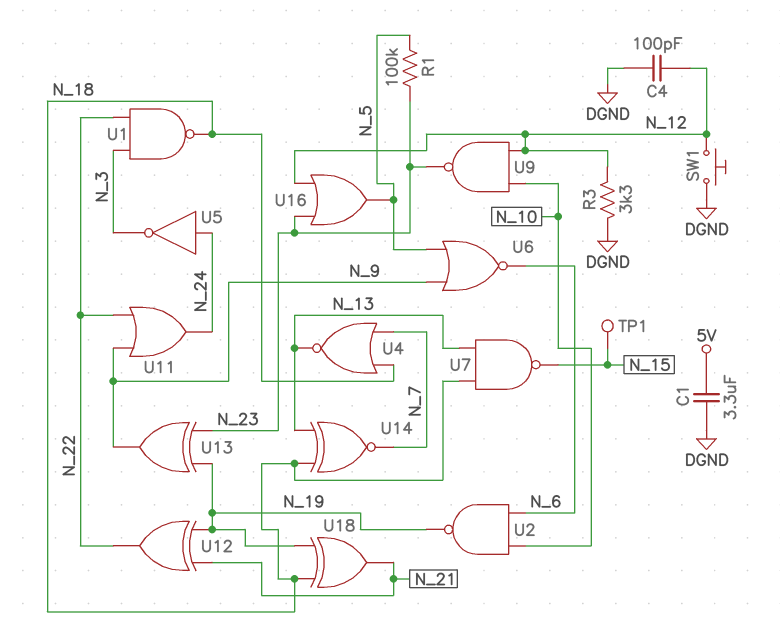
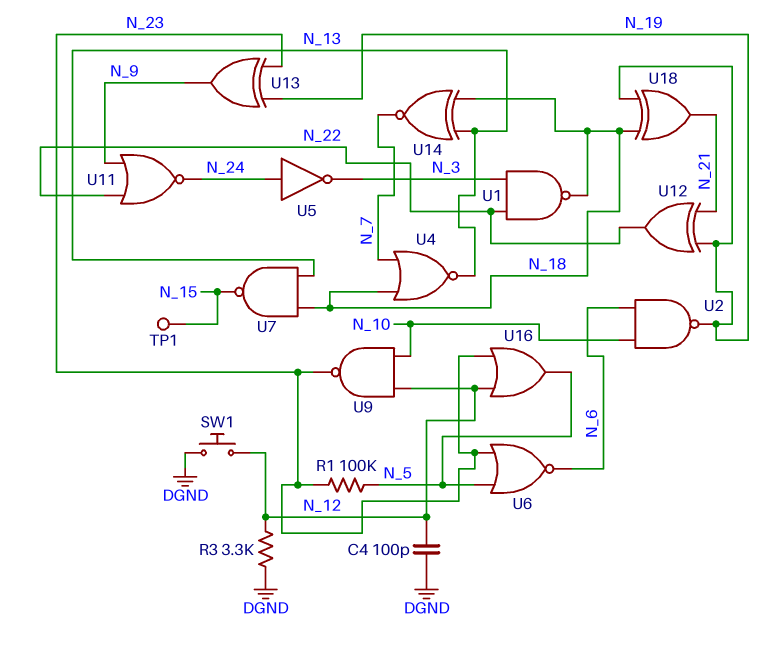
C1: 3.3uF (5V, DGND) -> none
U6: NOR (in N_5, in N_9, out N_6) -> NOR (in N_5, in N_23, out N_6)
U11: OR (in N_9, in N_22, out N_24) -> NOR (in N_9, in N_22, out N_24)

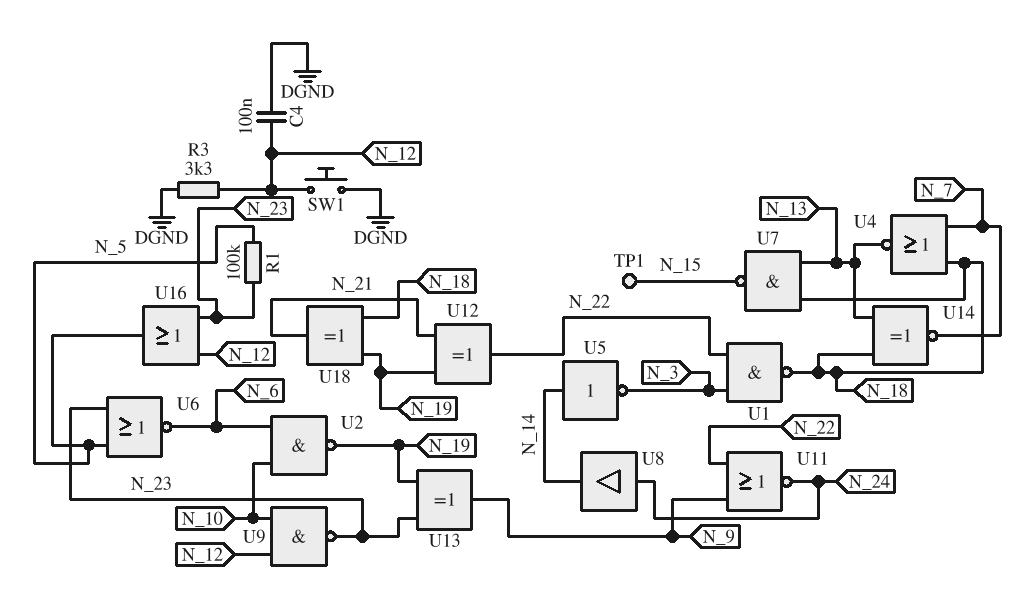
C4: 100pF (DGND, N_12) -> 100nF (DGND, N_12)
U5: NOT (in N_24, out N_3) -> NOT (in N_14, out N_3)
U8: none -> buffer (in N_24, out N_14)

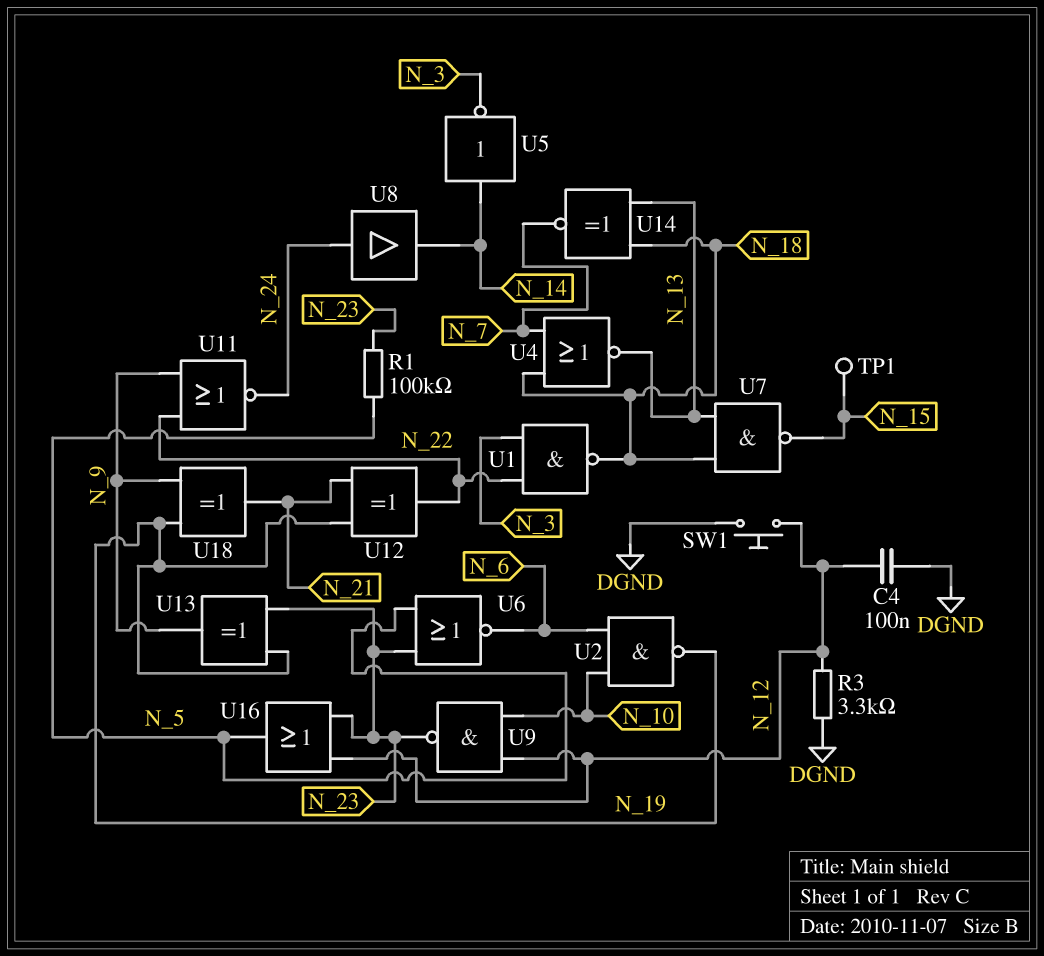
U18: XOR (in N_18, in N_19, out N_21) -> XOR (in N_9, in N_19, out N_21)

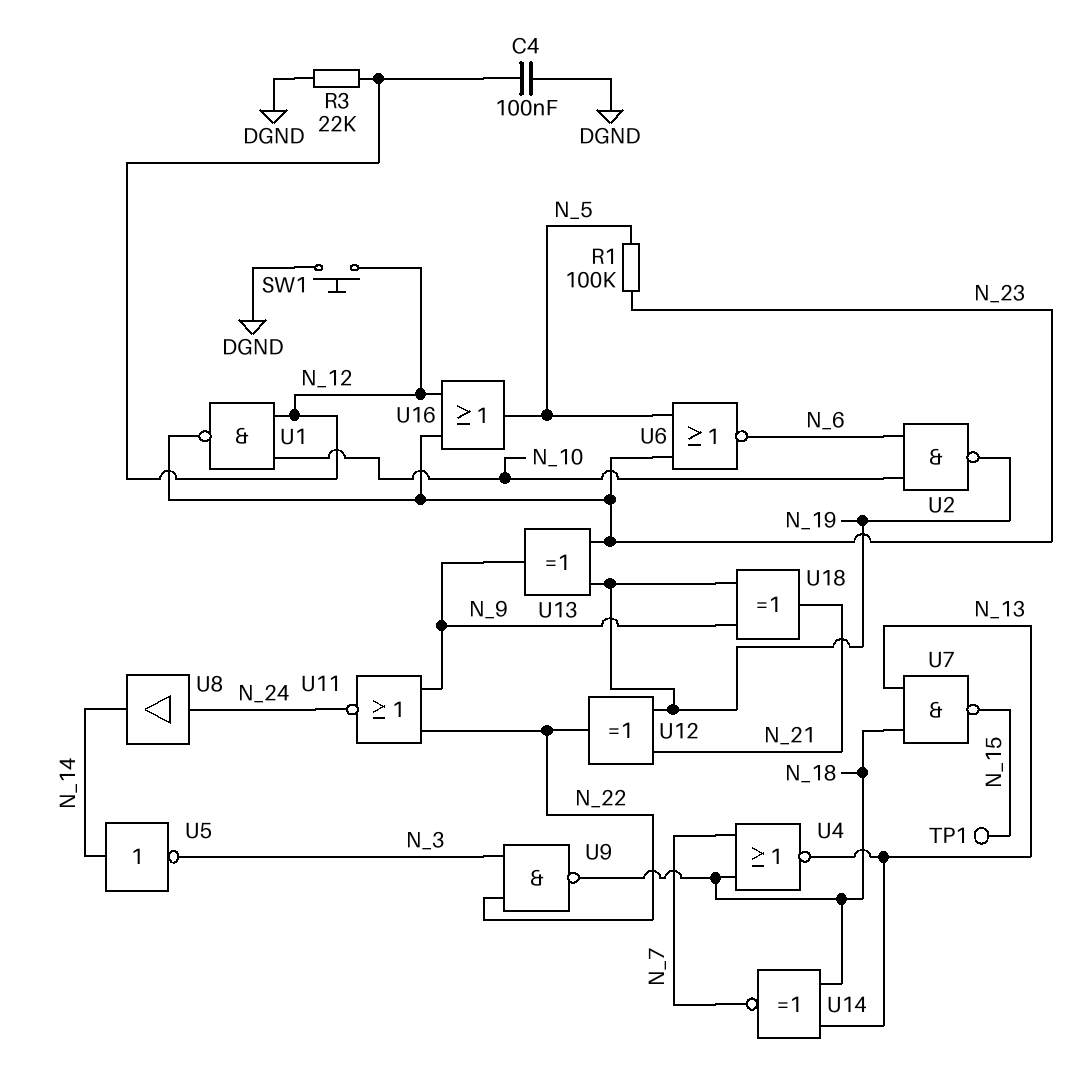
R3: 3.3k (DGND, N_12) -> 22k (DGND, N_12)
U1: NAND (in N_3, in N_22, out N_18) -> NAND (in N_10, in N_12, out N_23)
U9: NAND (in N_10, in N_12, out N_23) -> NAND (in N_3, in N_22, out N_18)

